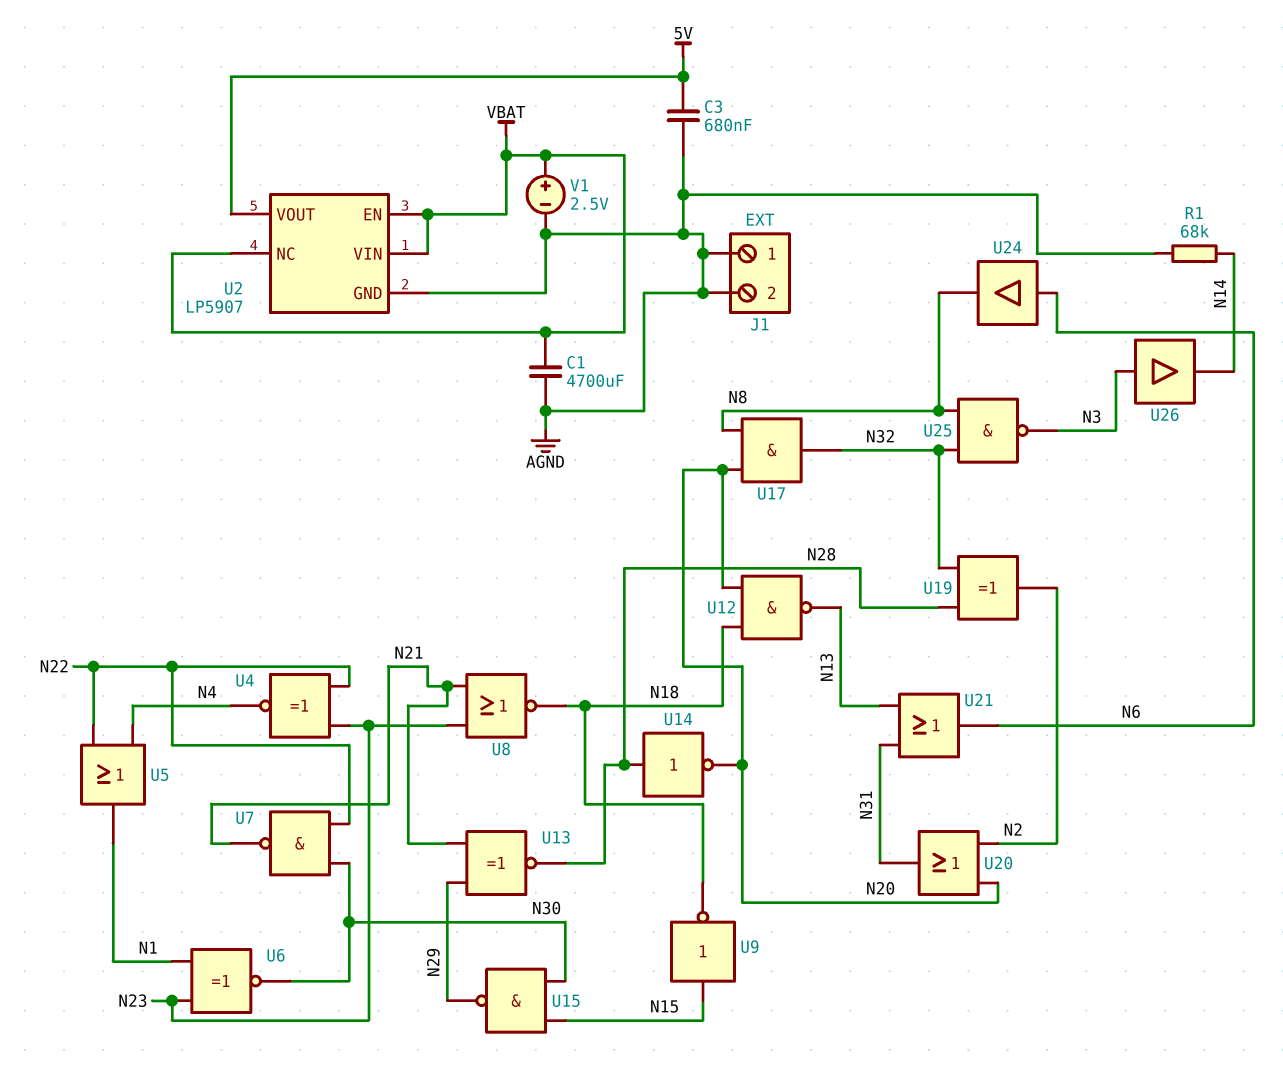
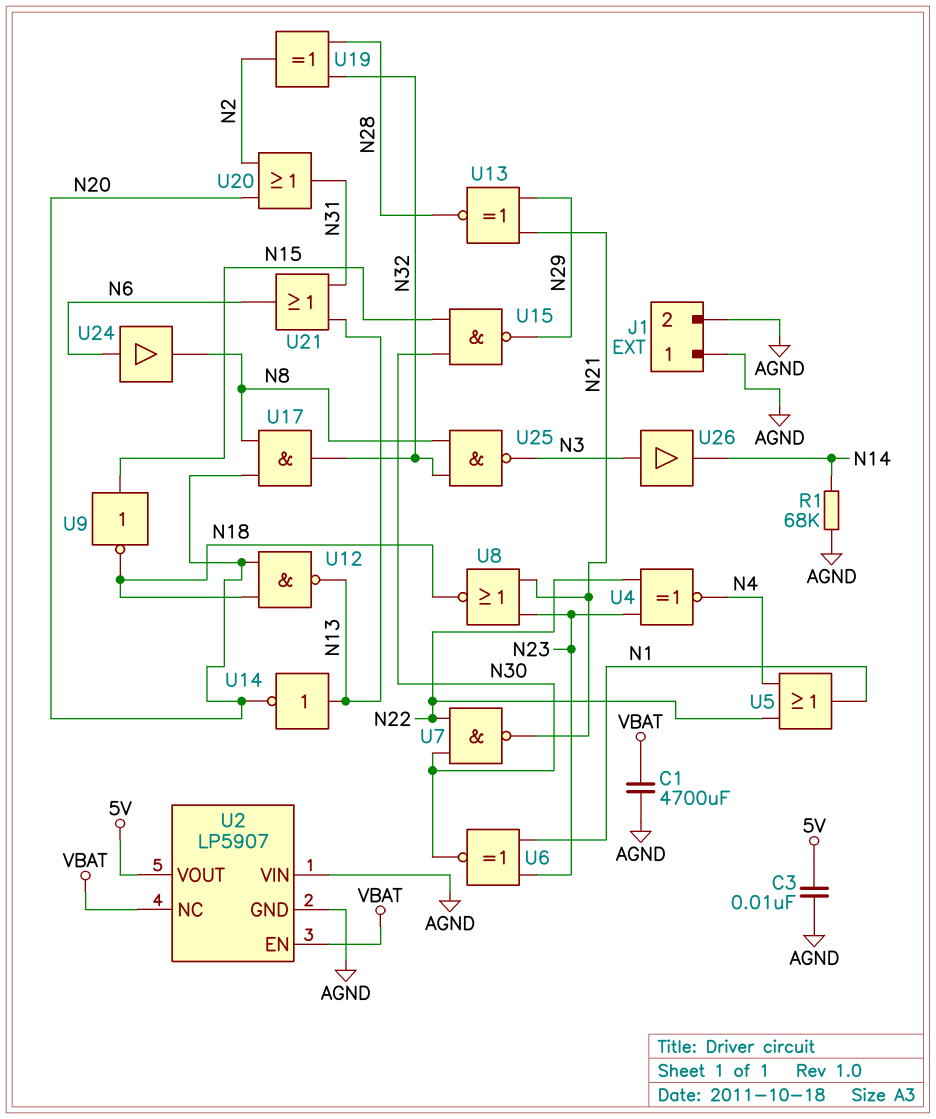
C3: 680nF (5V, AGND) -> 10nF (5V, AGND)
U2 pin VIN: VBAT -> AGND
U14: NOT (in N28, out N20) -> NOT (in N13, out N20)
V1: 2.5V (plus VBAT, minus AGND) -> none

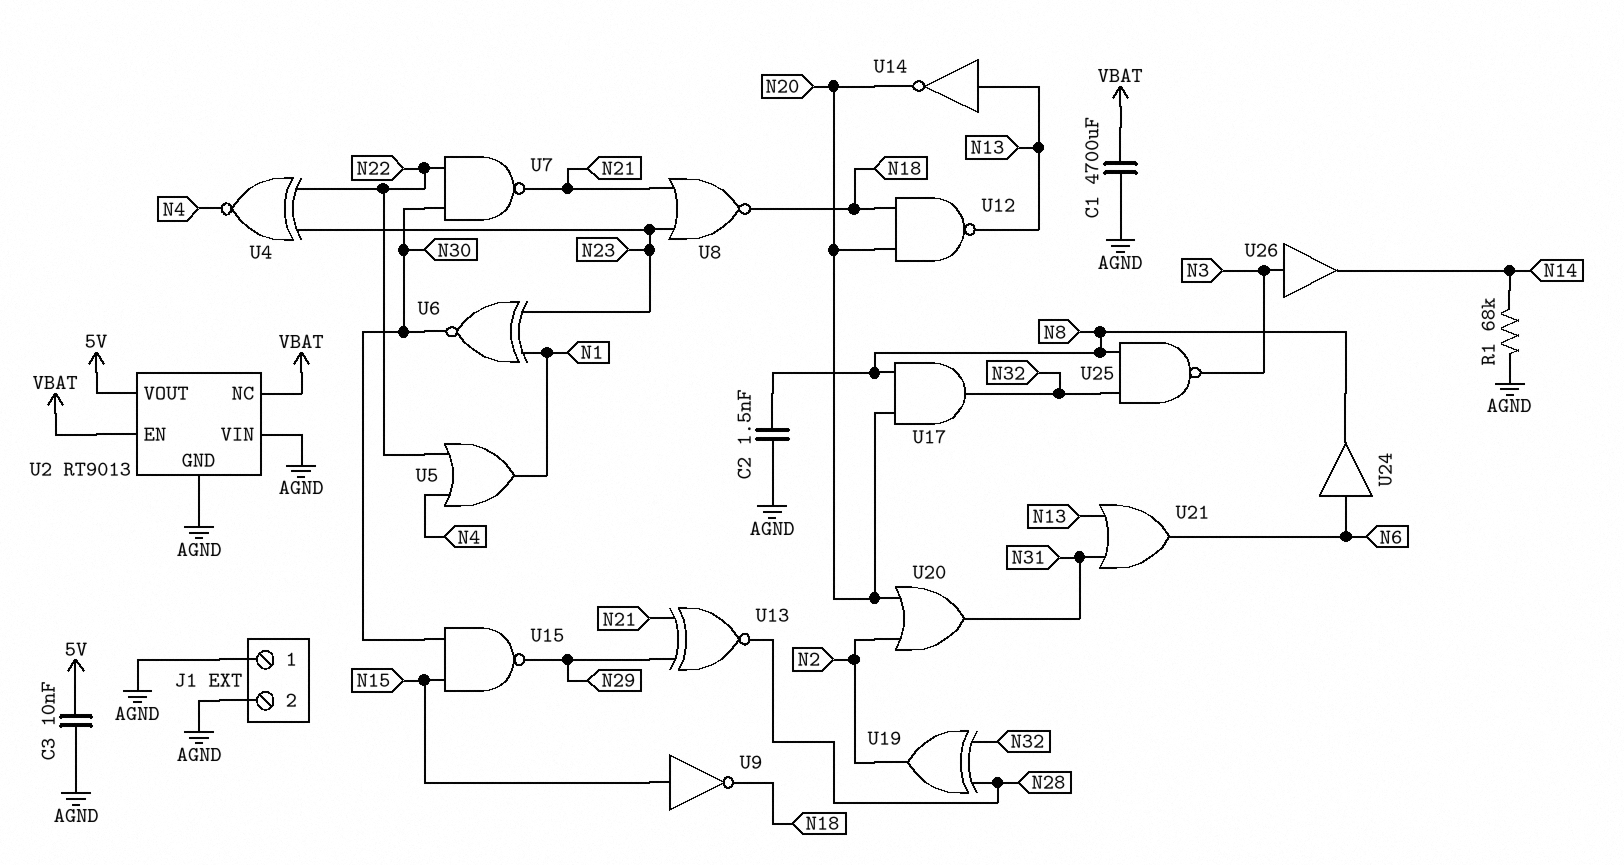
C2: none -> 1.5nF (AGND, N8)
U2: LP5907 -> RT9013

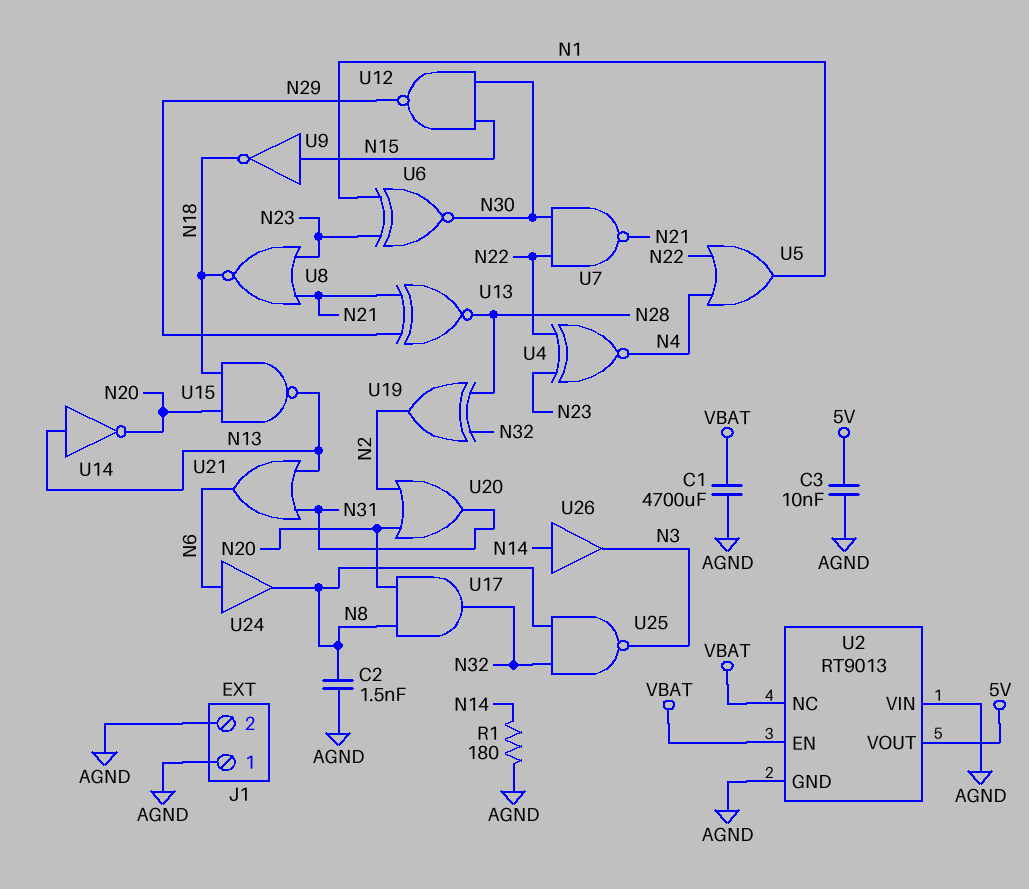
R1: 68k (AGND, N14) -> 180 (AGND, N14)
U12: NAND (in N18, in N20, out N13) -> NAND (in N15, in N30, out N29)
U15: NAND (in N15, in N30, out N29) -> NAND (in N18, in N20, out N13)
U26: buffer (in N3, out N14) -> buffer (in N14, out N3)

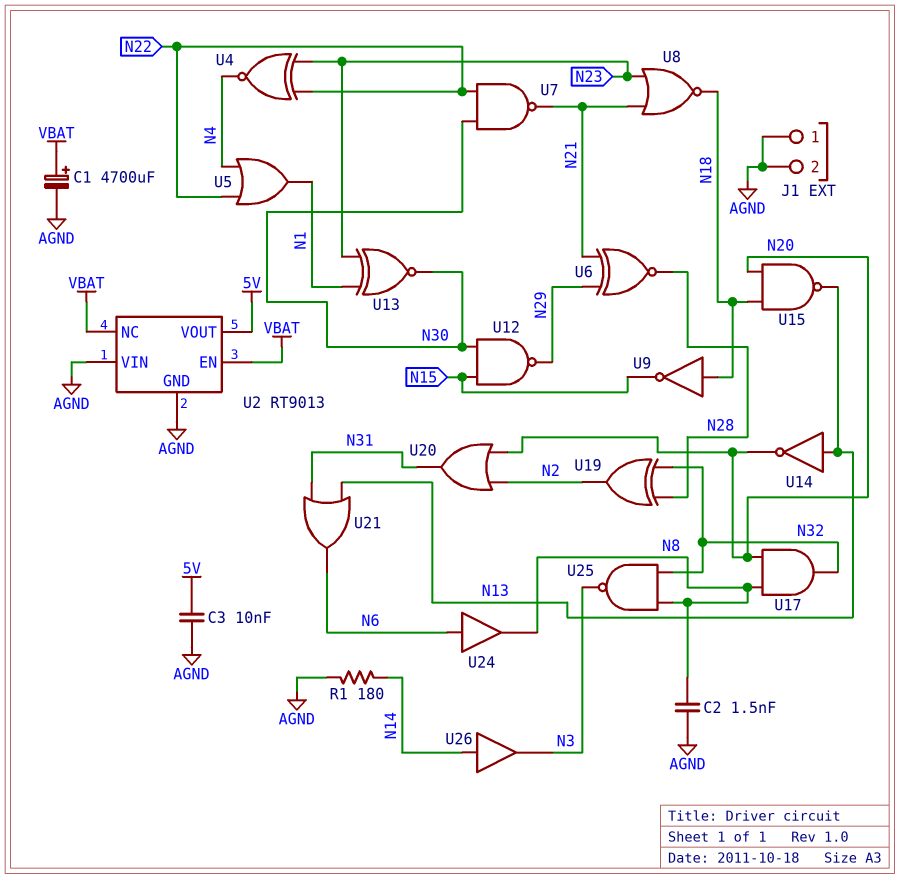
C1: 4700uF (AGND, VBAT) -> 4700uF (plus VBAT, minus AGND)
U6: XNOR (in N1, in N23, out N30) -> XNOR (in N21, in N29, out N28)
U9: NOT (in N15, out N18) -> NOT (in N18, out N15)
U13: XNOR (in N21, in N29, out N28) -> XNOR (in N1, in N23, out N30)

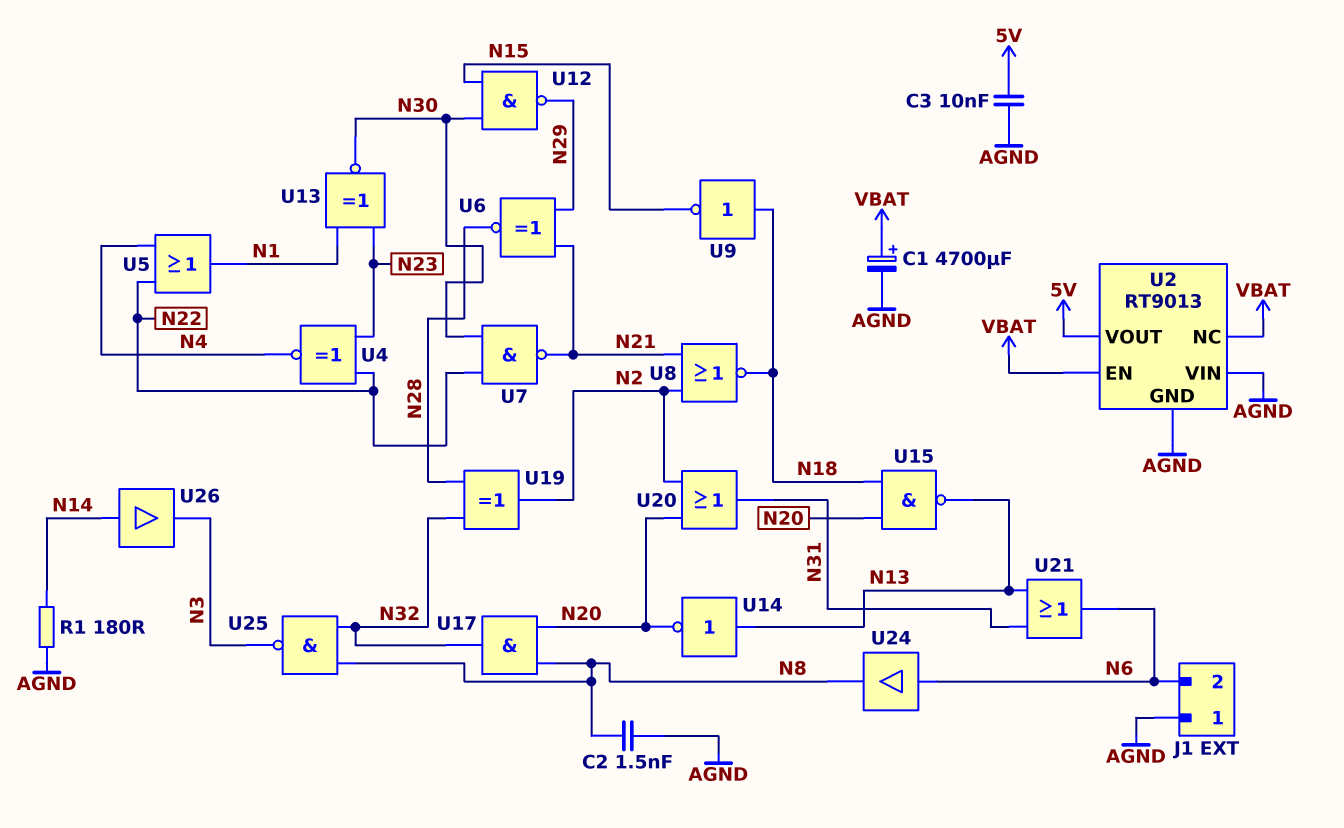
J1 pin 2: AGND -> N6
U8: NOR (in N21, in N23, out N18) -> NOR (in N2, in N21, out N18)

